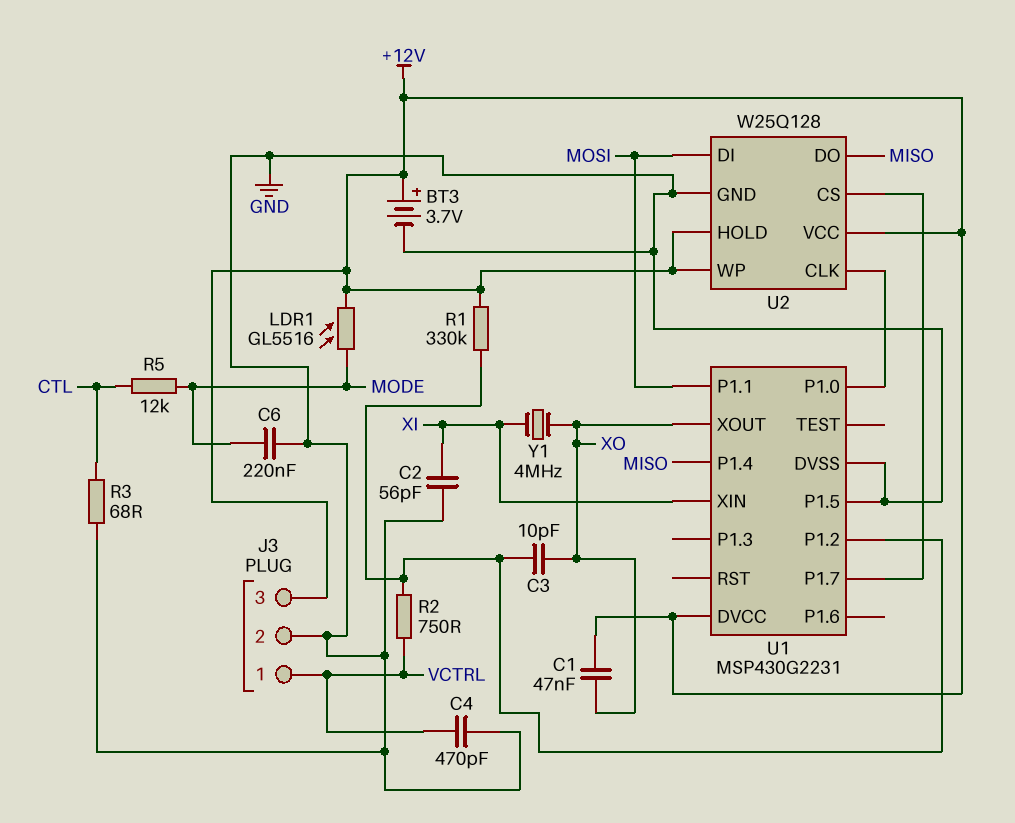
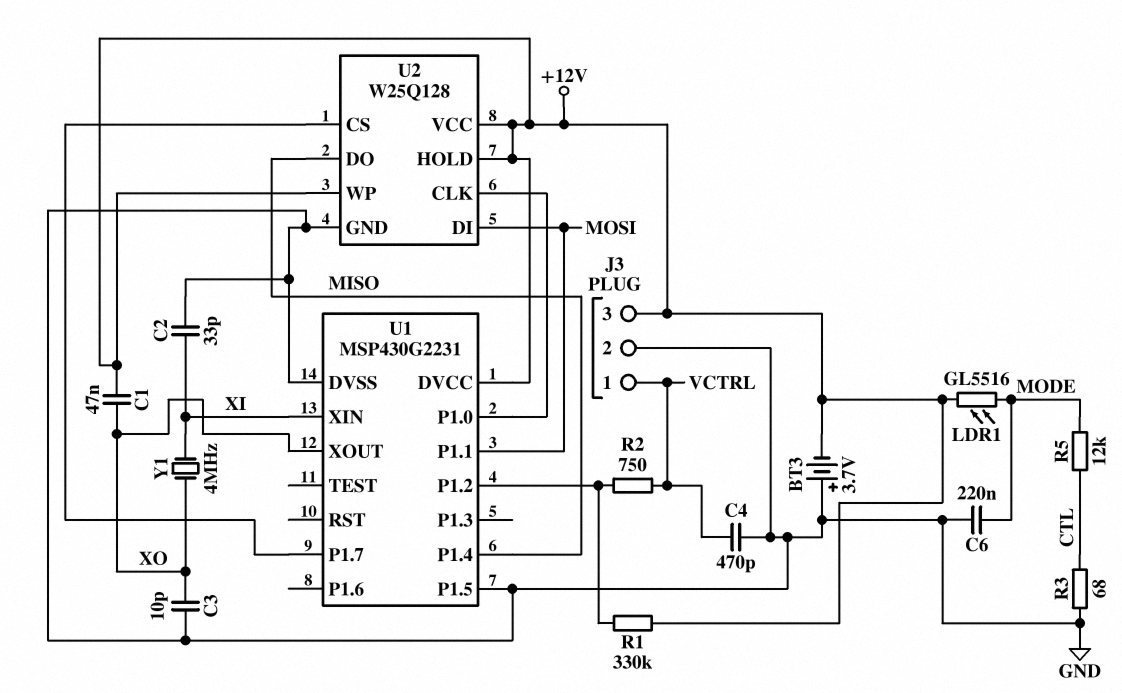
BT3: 3.7V (plus +12V, minus GND) -> 3.7V (plus GND, minus +12V)
C2: 56pF (GND, XI) -> 33pF (GND, XI)
C3: 10pF (U1/P1.2, XO) -> 10pF (GND, XO)

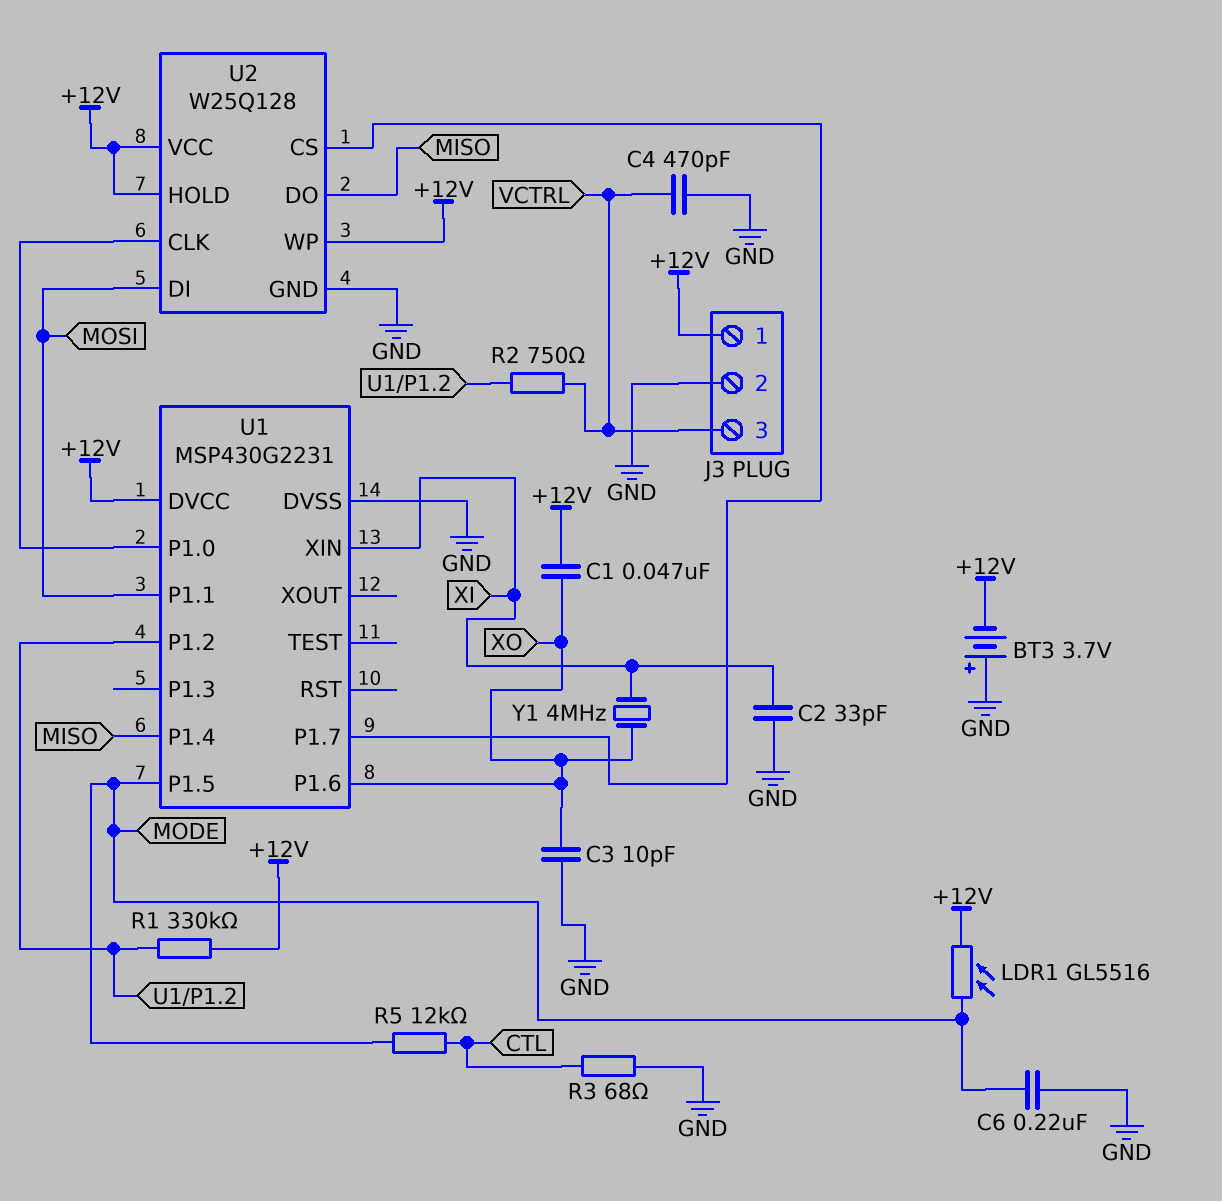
J3 pin 1: VCTRL -> +12V
J3 pin 3: +12V -> VCTRL
U1 pin P1.5: GND -> MODE
U1 pin P1.6: none -> XO
U1 pin XOUT: XO -> none

